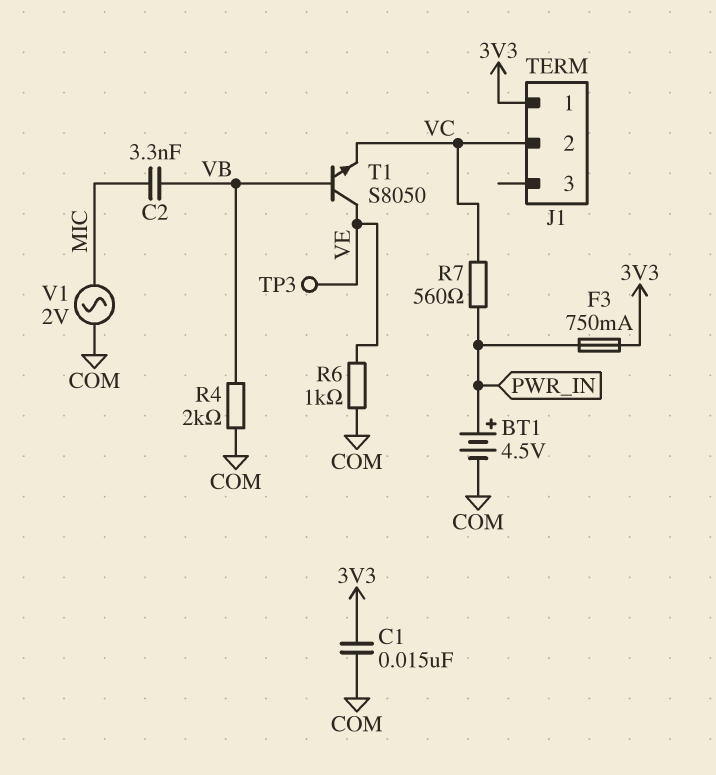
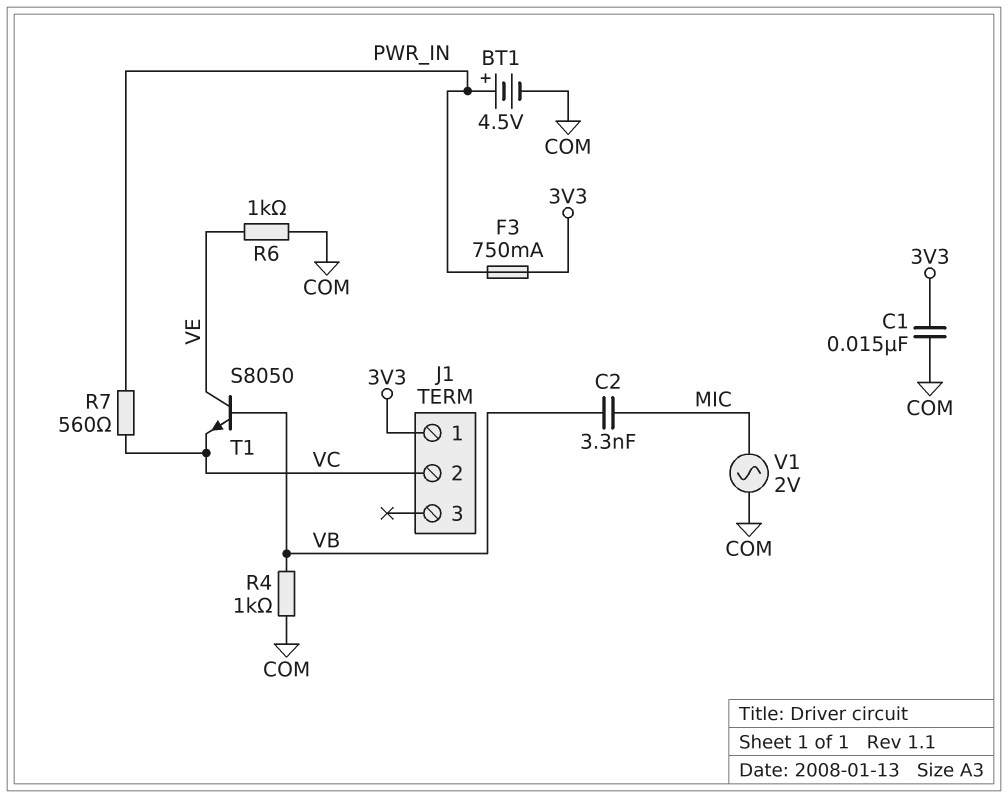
R4: 2k (COM, VB) -> 1k (COM, VB)
TP3: test point (VE) -> none

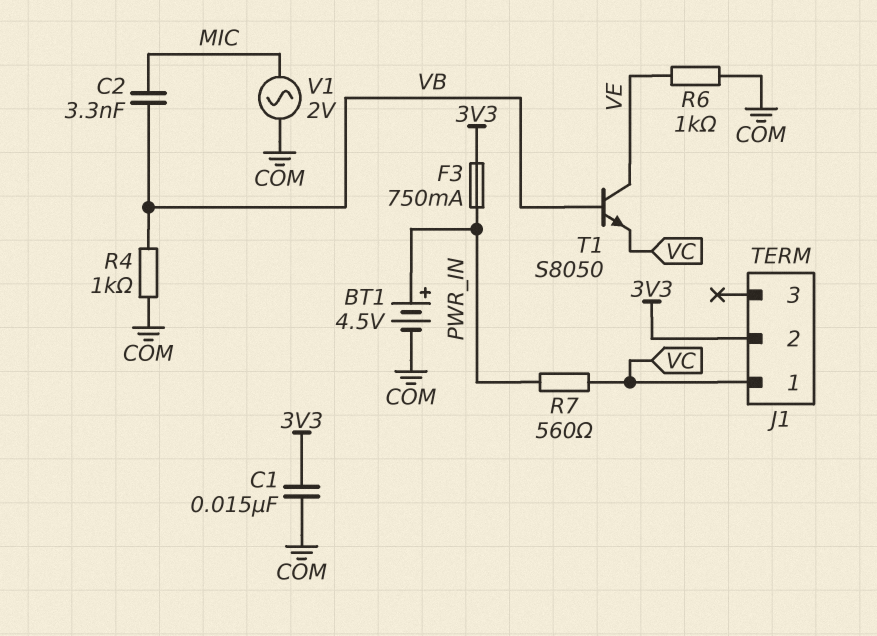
J1 pin 1: 3V3 -> VC
J1 pin 2: VC -> 3V3

